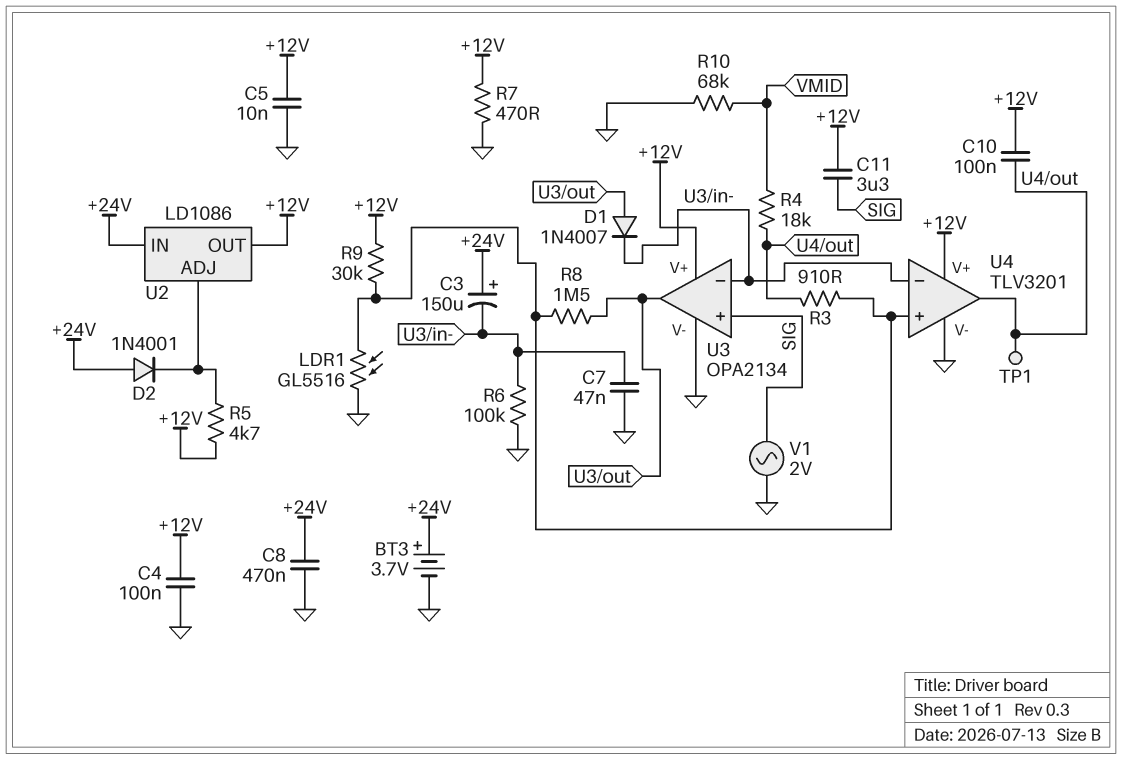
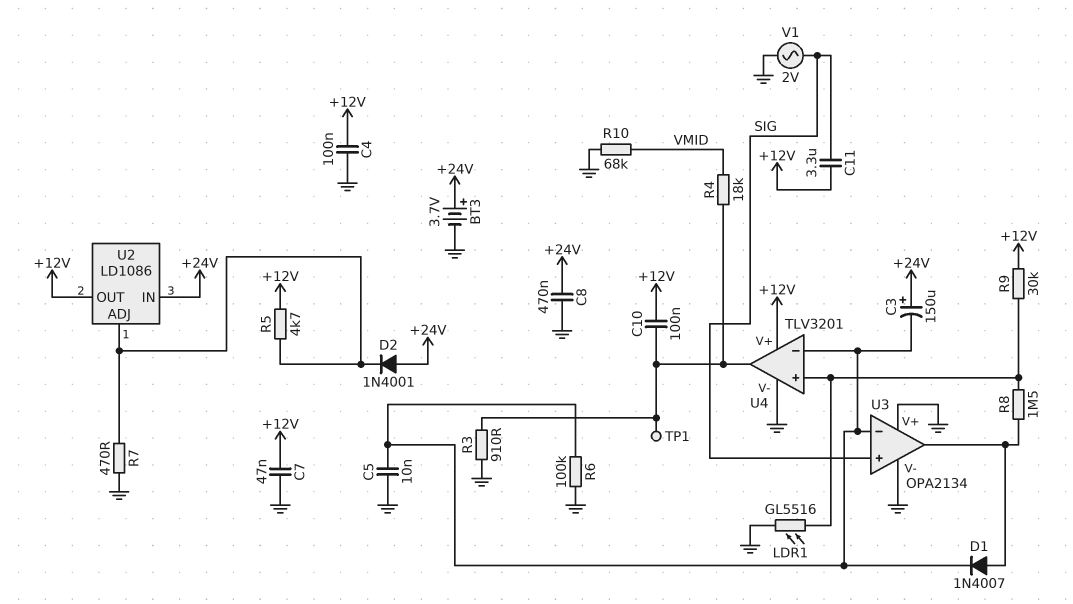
C5: 10nF (+12V, GND) -> 10nF (GND, U3/in-)
C7: 47nF (GND, U3/in-) -> 47nF (+12V, GND)
R3: 910 (U4/in+, U4/out) -> 910 (GND, U4/out)
R7: 470 (+12V, GND) -> 470 (GND, U2/ADJ)
U3 pin V+: +12V -> GND

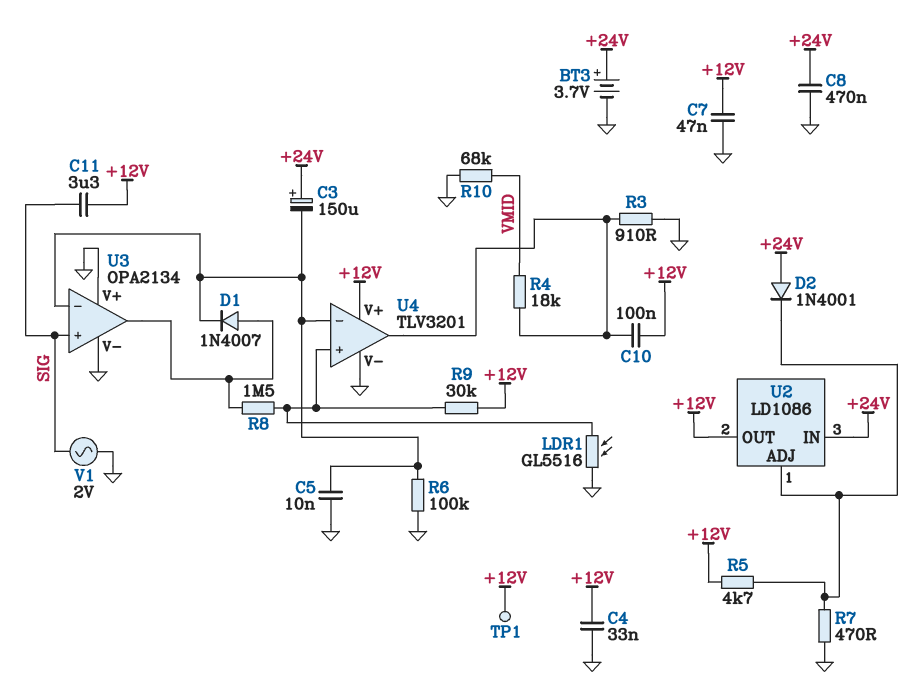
C4: 100nF (+12V, GND) -> 33nF (+12V, GND)
TP1: test point (U4/out) -> test point (+12V)

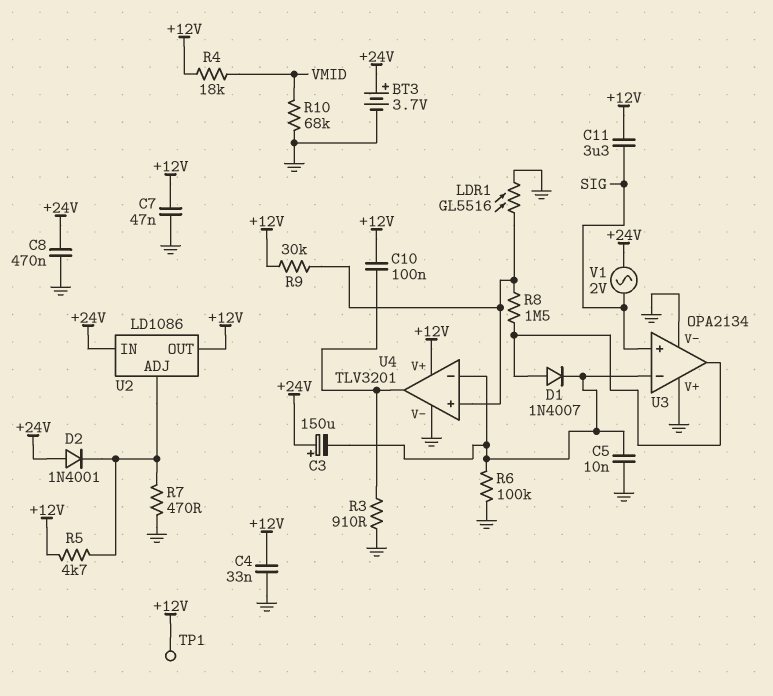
R4: 18k (U4/out, VMID) -> 18k (+12V, VMID)
V1: AC 2V (GND, SIG) -> AC 2V (+24V, SIG)

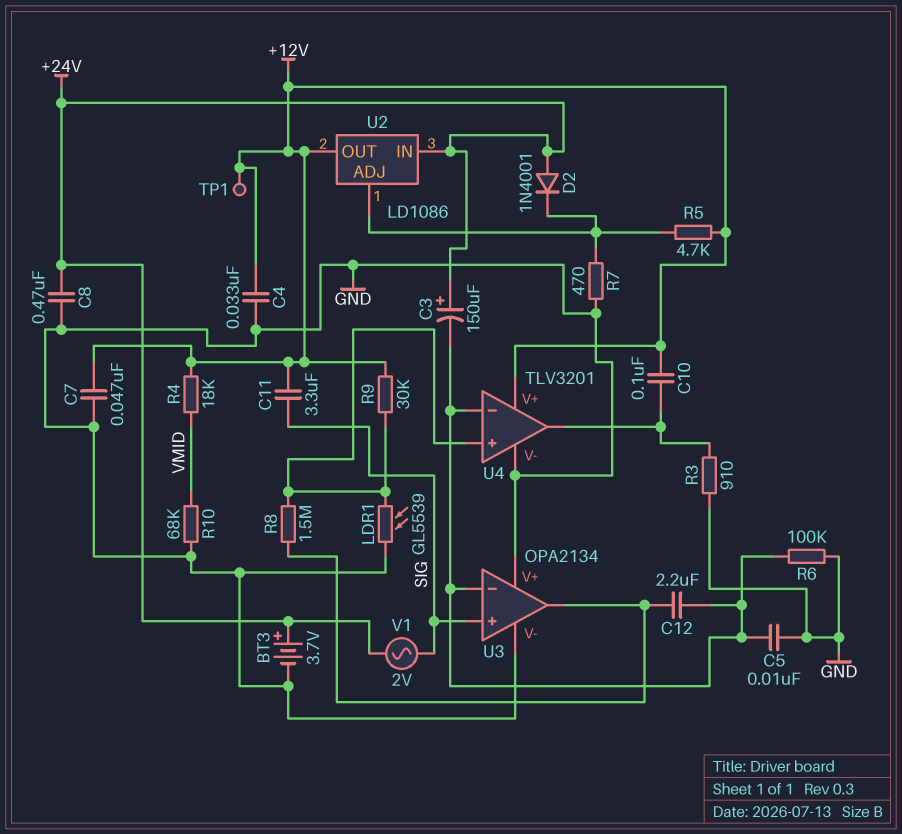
C12: none -> 2.2uF (U3/in-, U3/out)
D1: diode 1N4007 (A U3/out, K U3/in-) -> none
LDR1: GL5516 (GND, U4/in+) -> GL5539 (GND, U4/in+)

